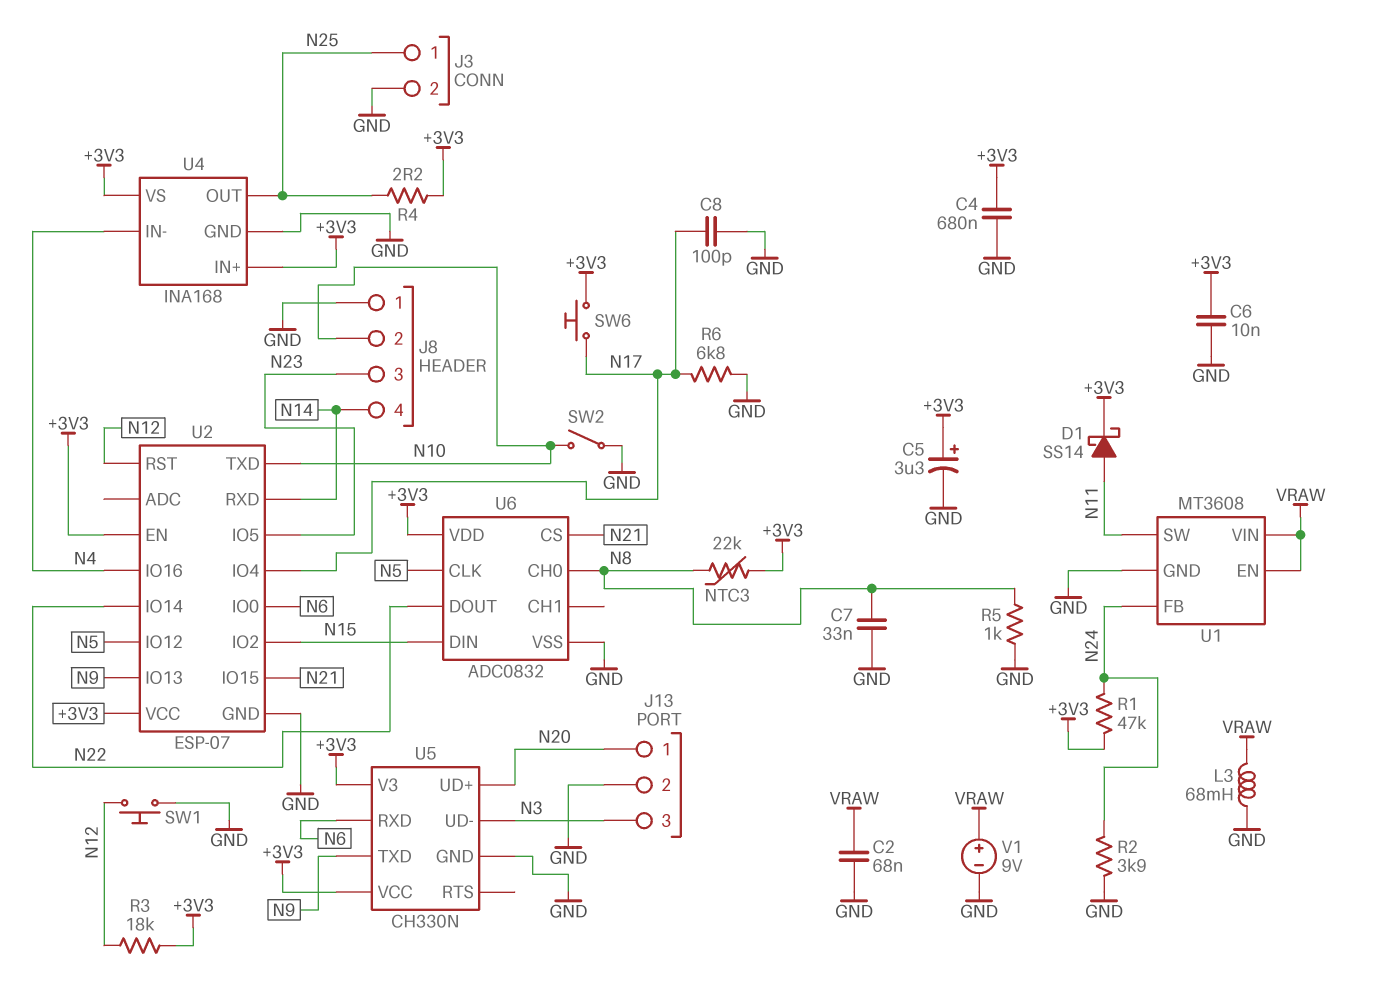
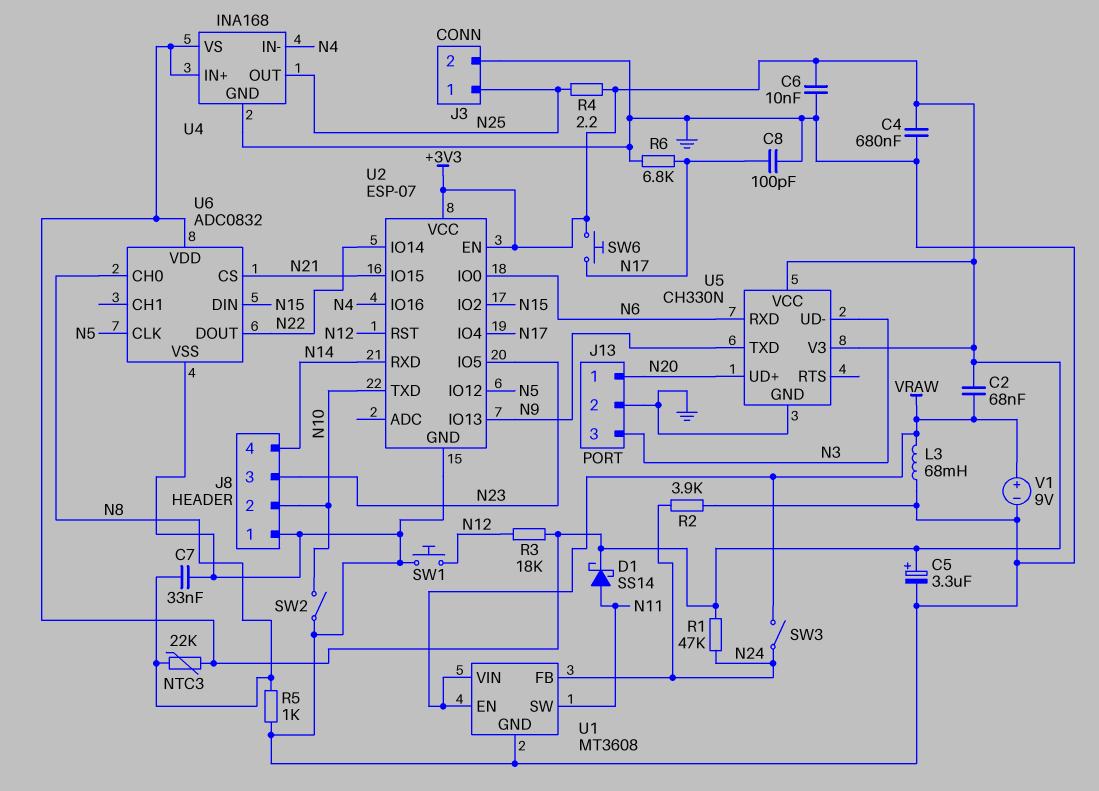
C2: 68nF (GND, VRAW) -> 68nF (+3V3, VRAW)
SW3: none -> switch (N24, VRAW)

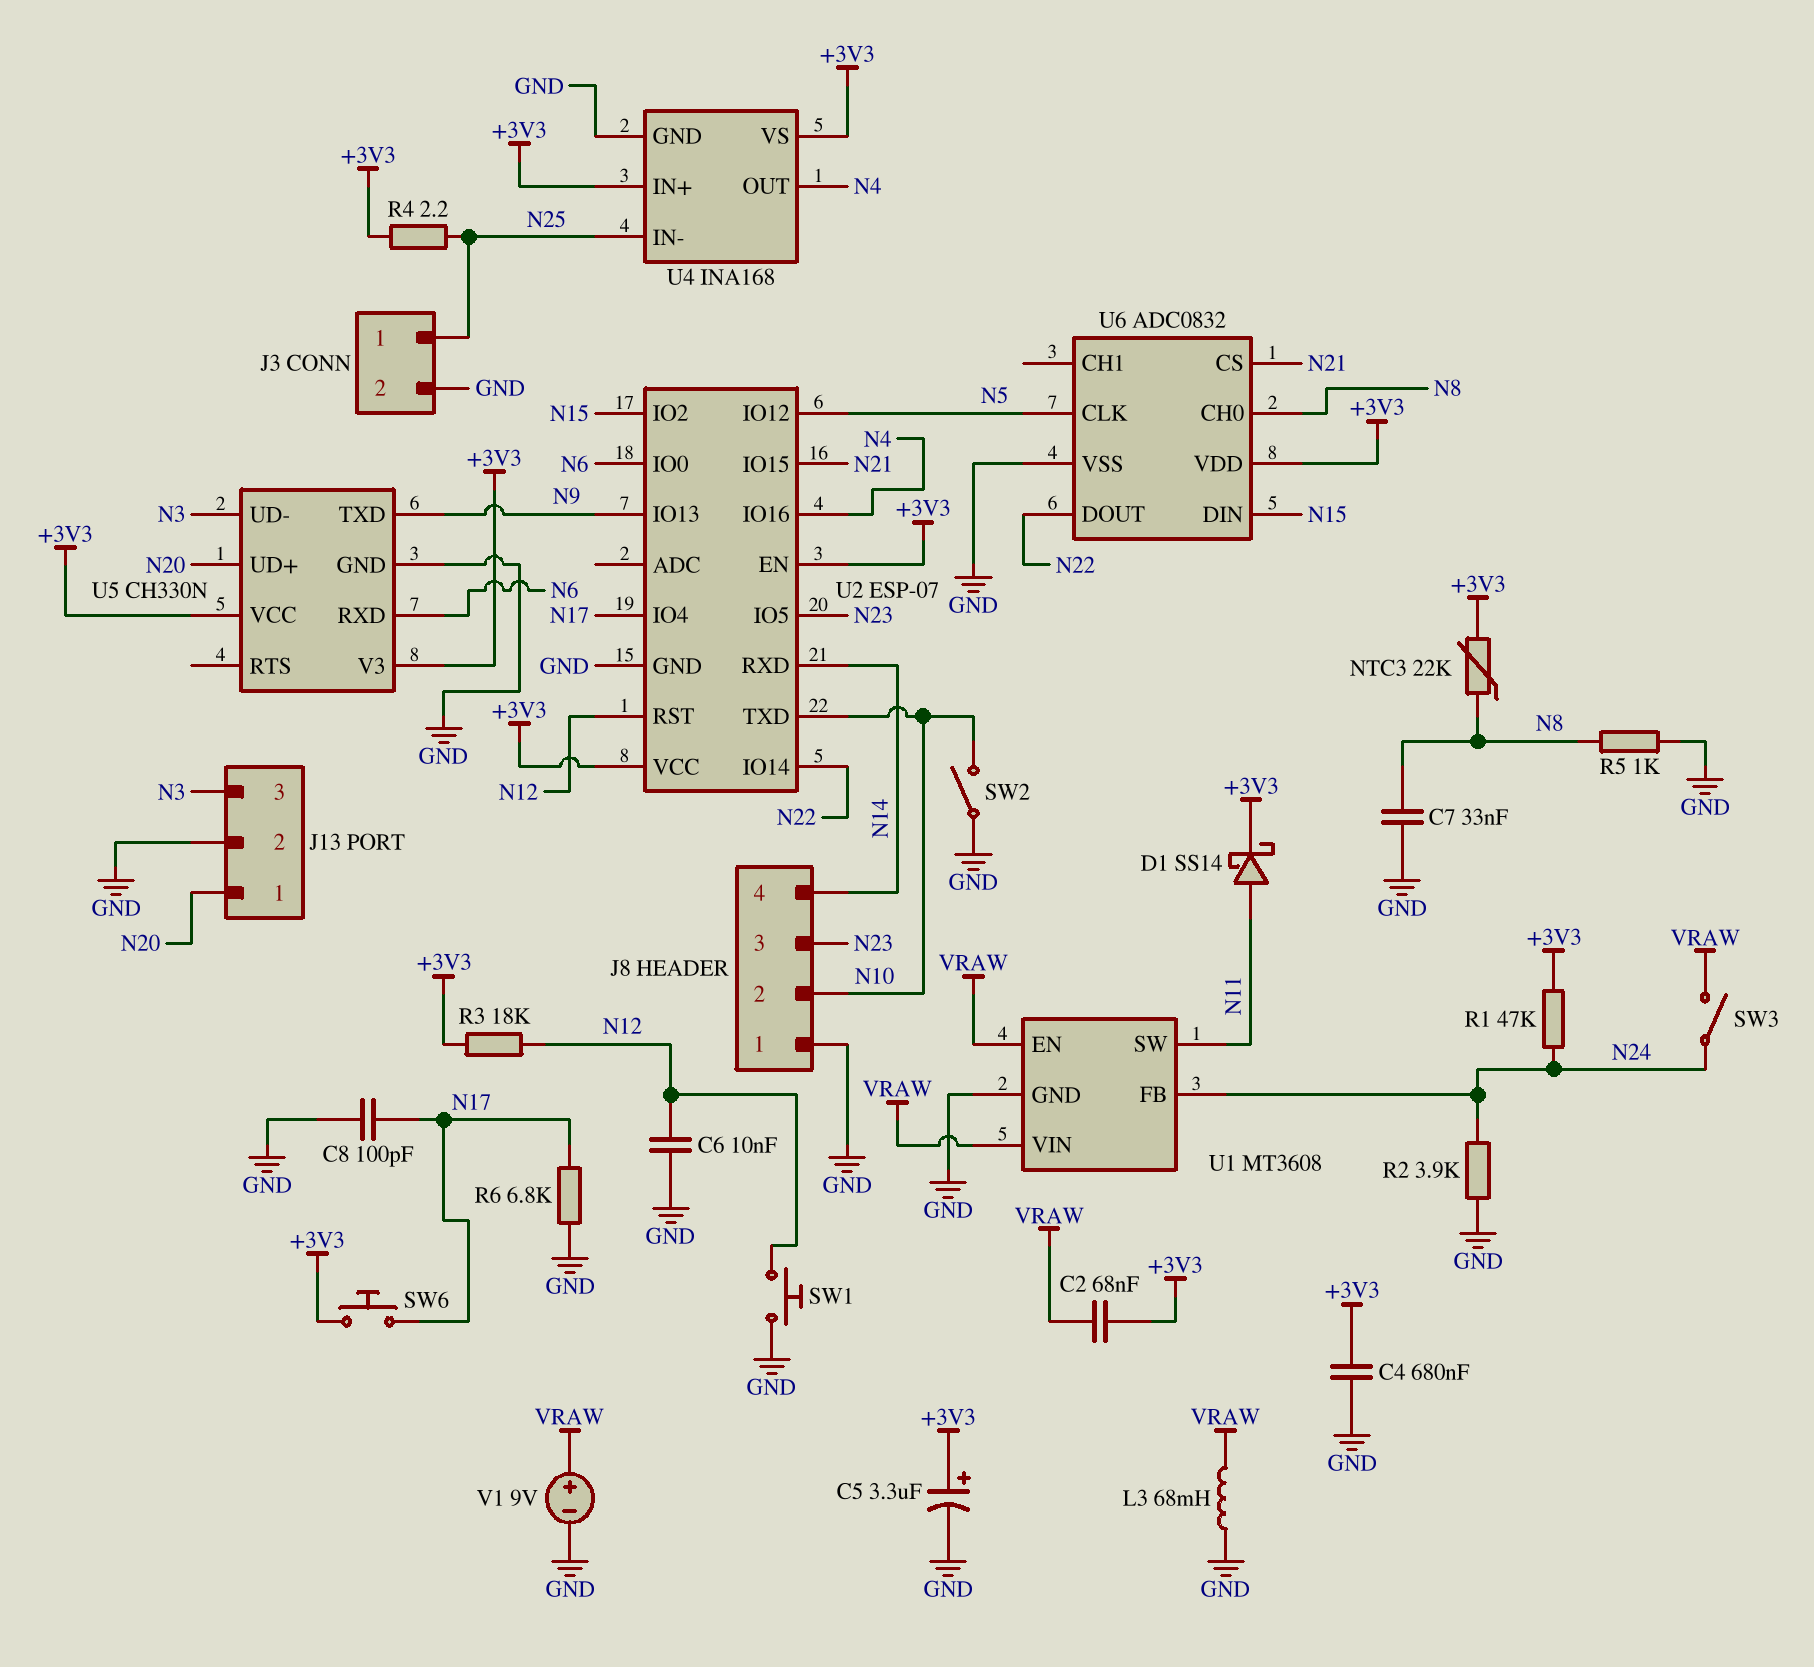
C6: 10nF (+3V3, GND) -> 10nF (GND, N12)
U4 pin IN-: N4 -> N25
U4 pin OUT: N25 -> N4

